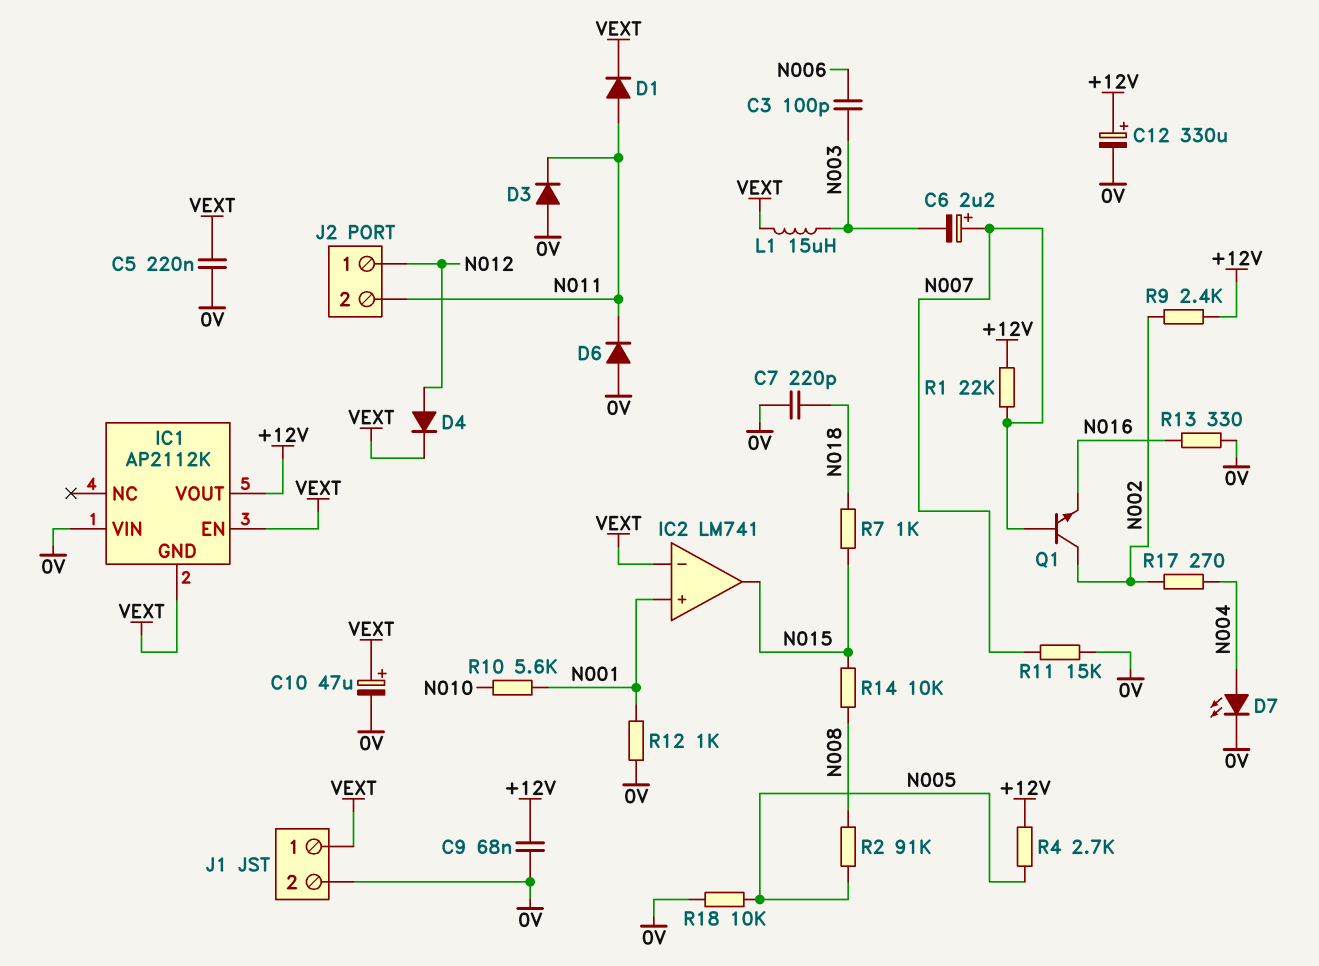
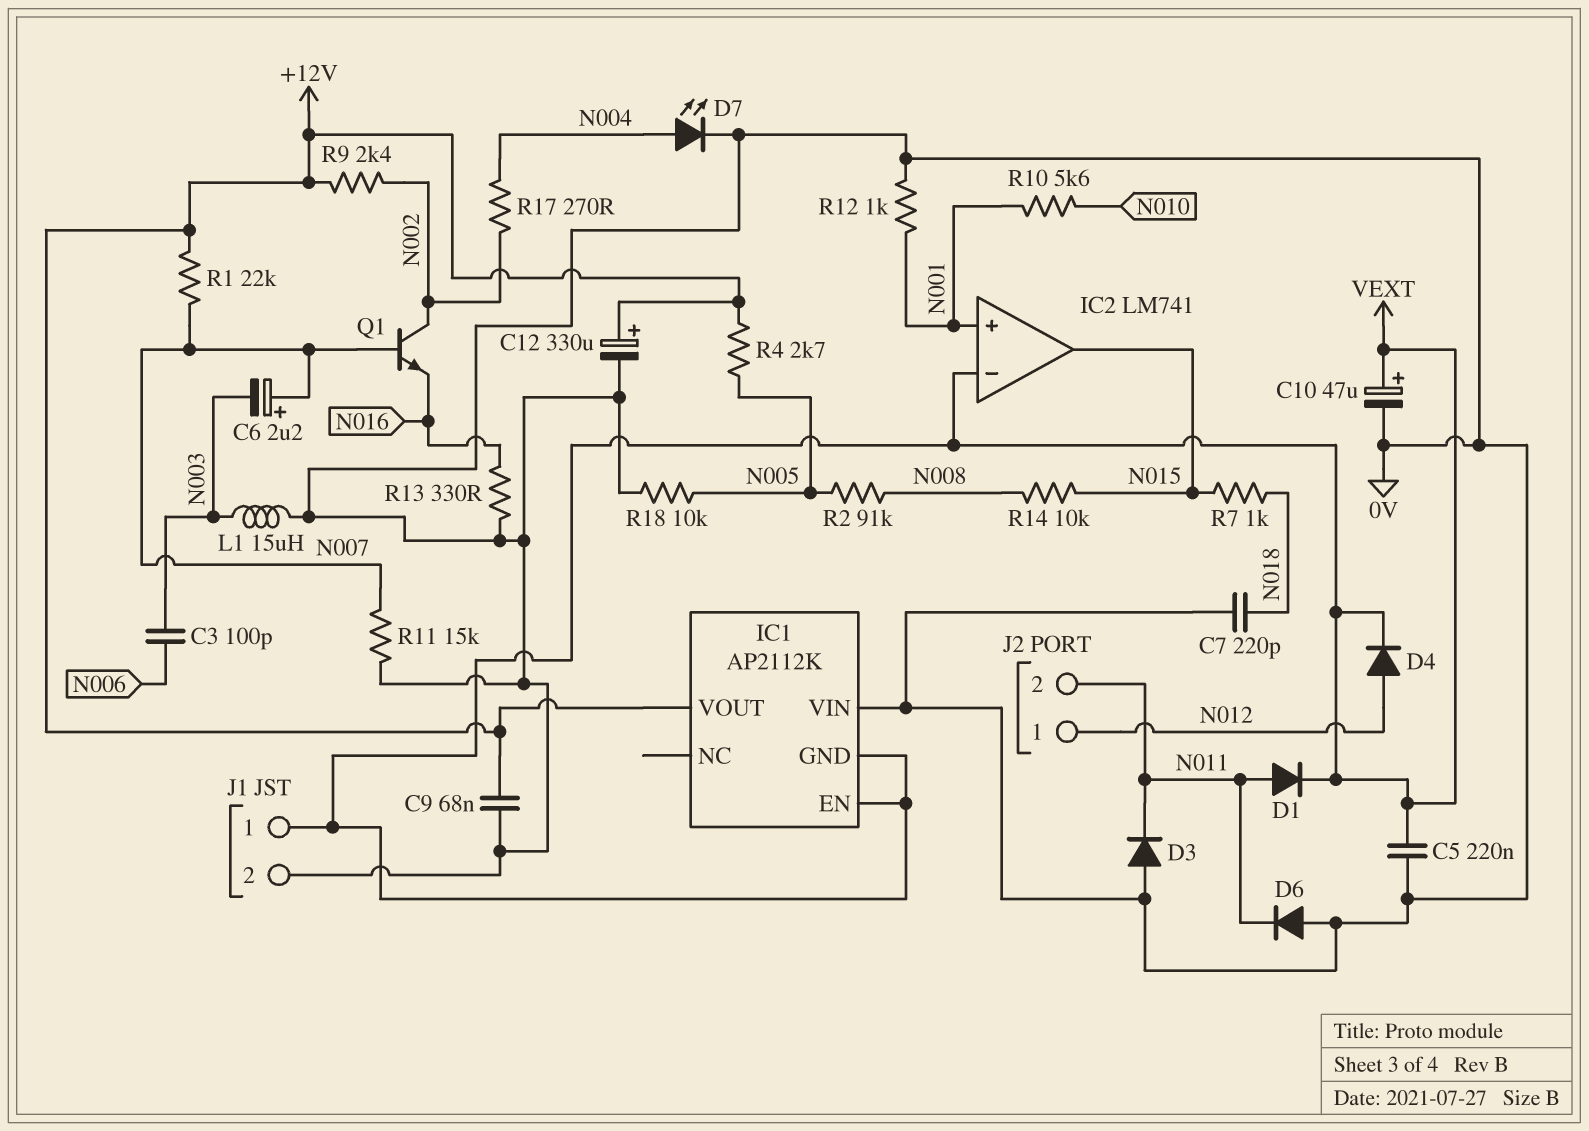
L1: 15uH (N003, VEXT) -> 15uH (0V, N003)

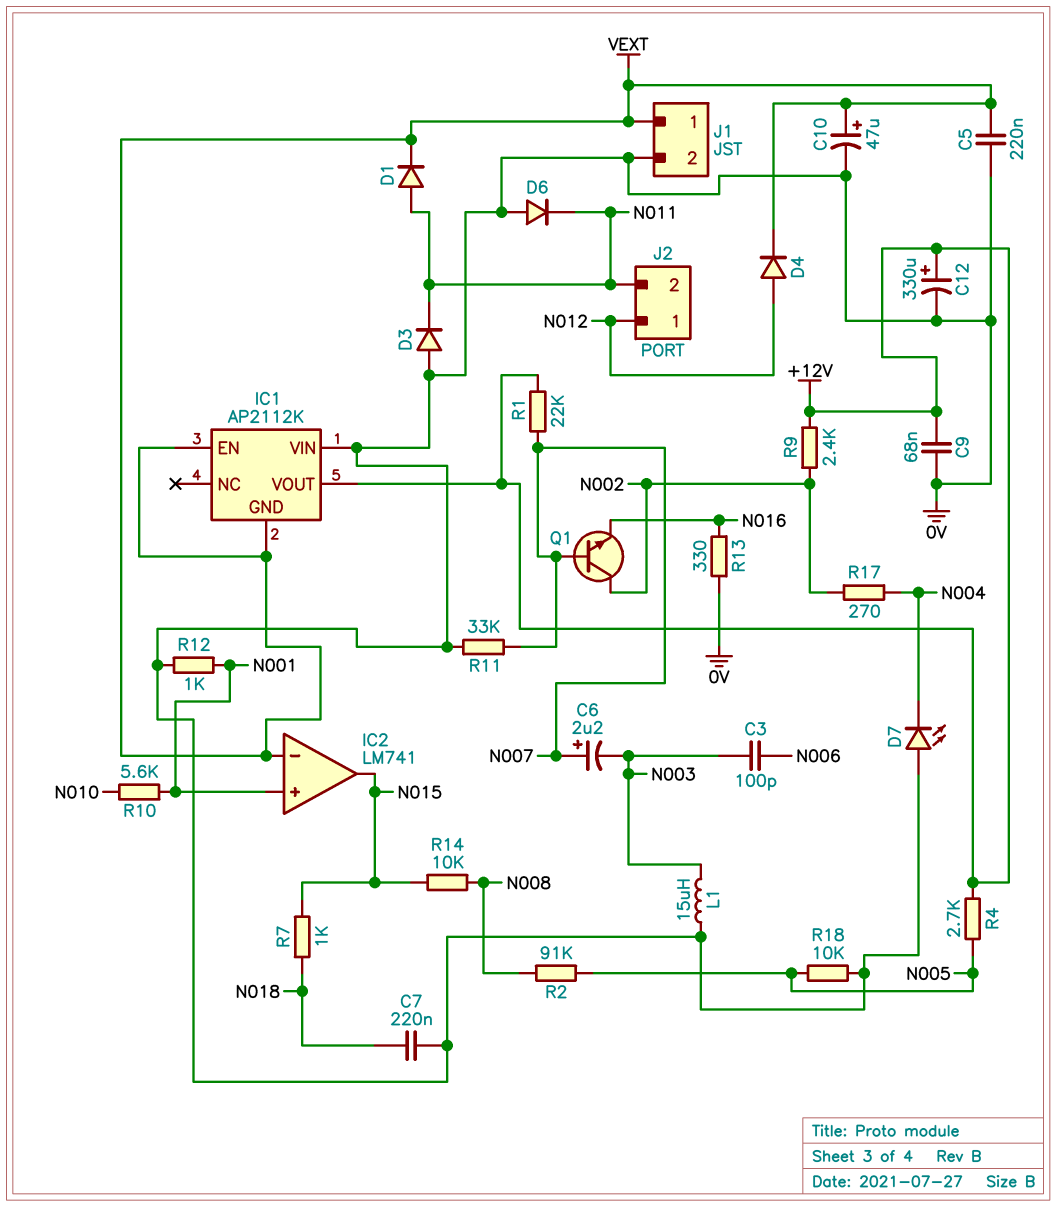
C7: 220pF (0V, N018) -> 220nF (0V, N018)
D7: LED (A N004, K 0V) -> LED (A 0V, K N004)
R11: 15k (0V, N007) -> 33k (0V, N007)

